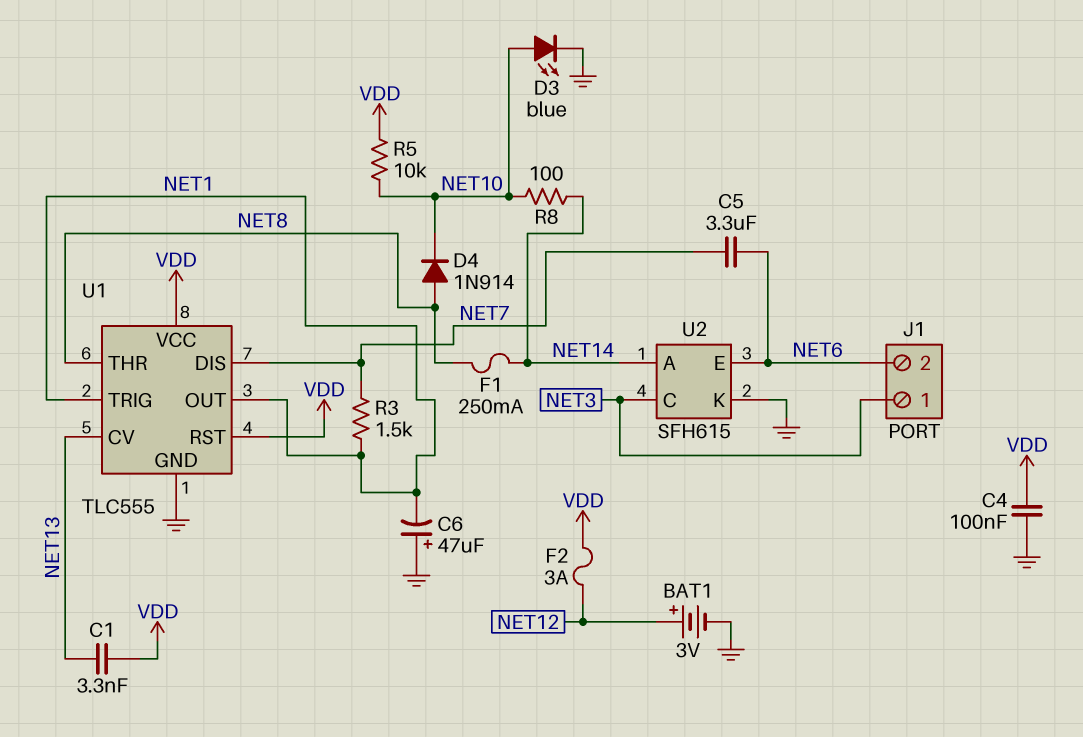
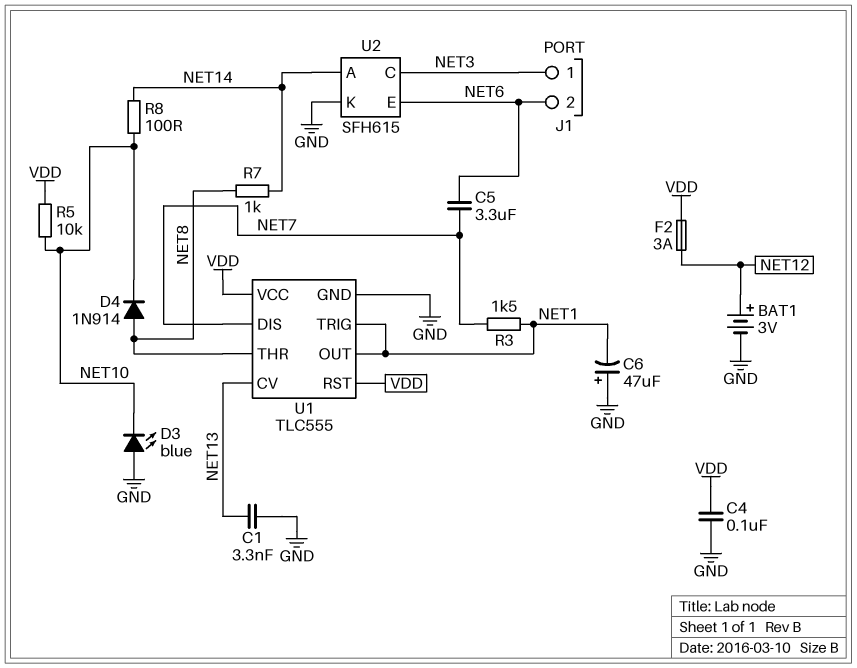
C1: 3.3nF (NET13, VDD) -> 3.3nF (GND, NET13)
D3: LED blue (A NET10, K GND) -> LED blue (A GND, K NET10)
F1: 250mA (NET8, NET14) -> none
R7: none -> 1k (NET8, NET14)

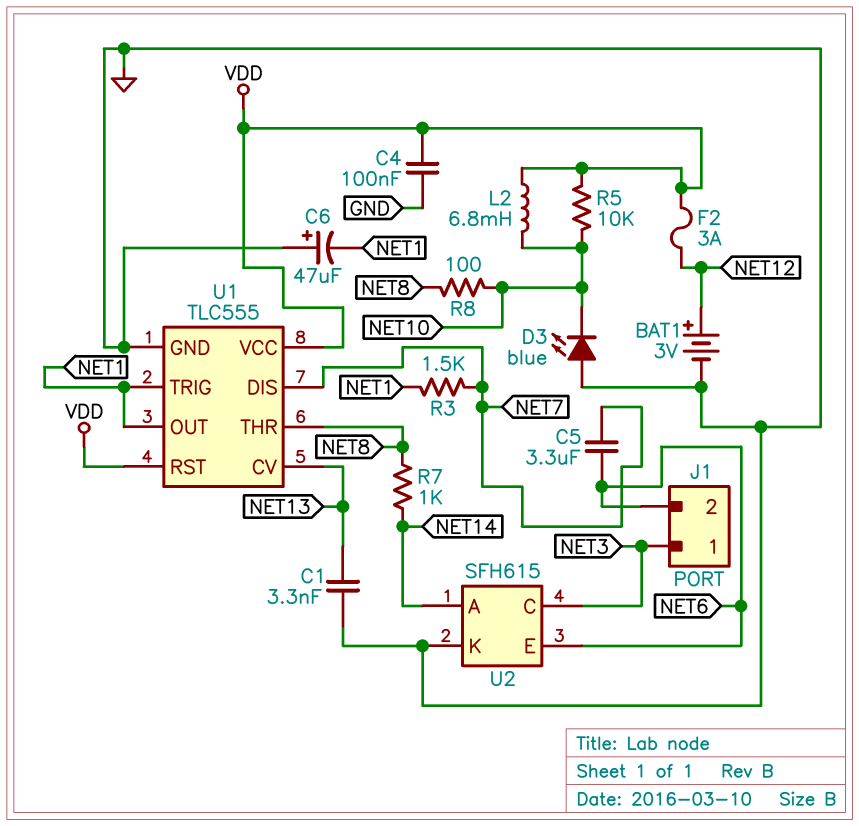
D4: diode 1N914 (A NET8, K NET10) -> none
L2: none -> 6.8mH (NET10, VDD)
R8: 100 (NET10, NET14) -> 100 (NET8, NET10)

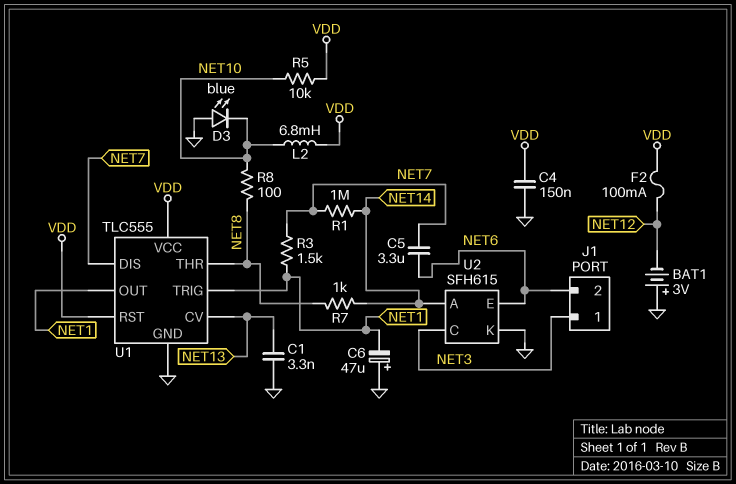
BAT1: 3V (plus NET12, minus GND) -> 3V (plus GND, minus NET12)
C4: 100nF (GND, VDD) -> 150nF (GND, VDD)
F2: 3A (NET12, VDD) -> 100mA (NET12, VDD)
R1: none -> 1M (NET7, NET14)

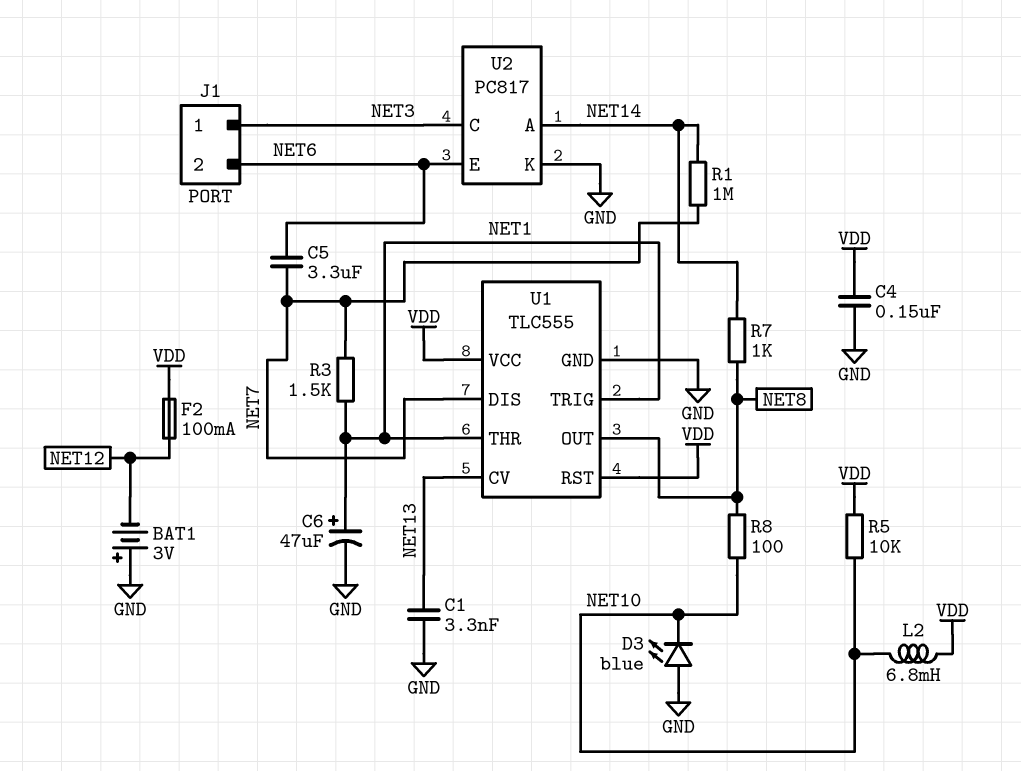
C6: 47uF (plus GND, minus NET1) -> 47uF (plus NET1, minus GND)
U1 pin OUT: NET1 -> NET8
U1 pin THR: NET8 -> NET1
U2: SFH615 -> PC817

